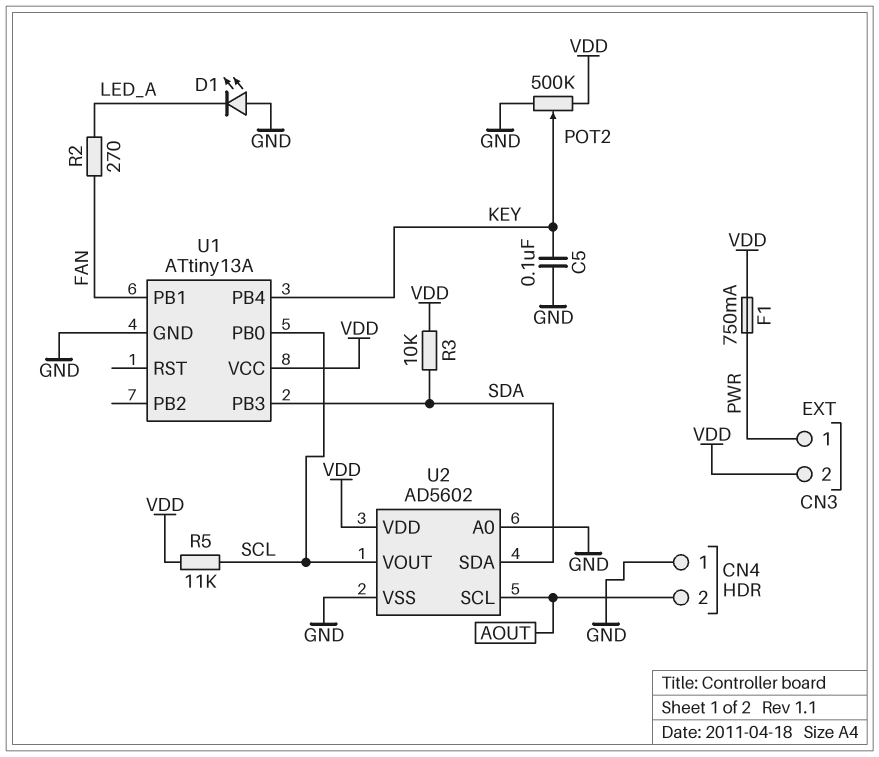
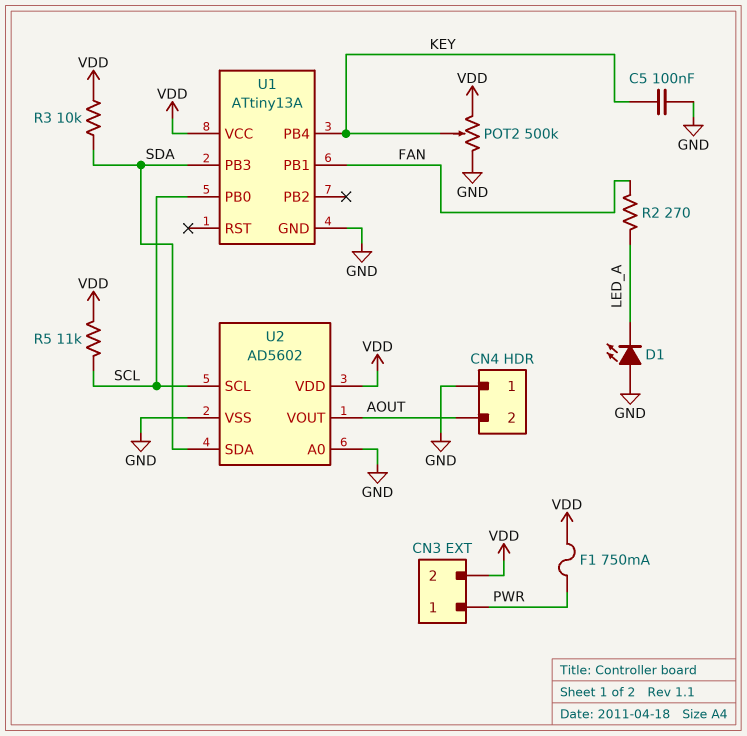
U2 pin SCL: AOUT -> SCL
U2 pin VOUT: SCL -> AOUT

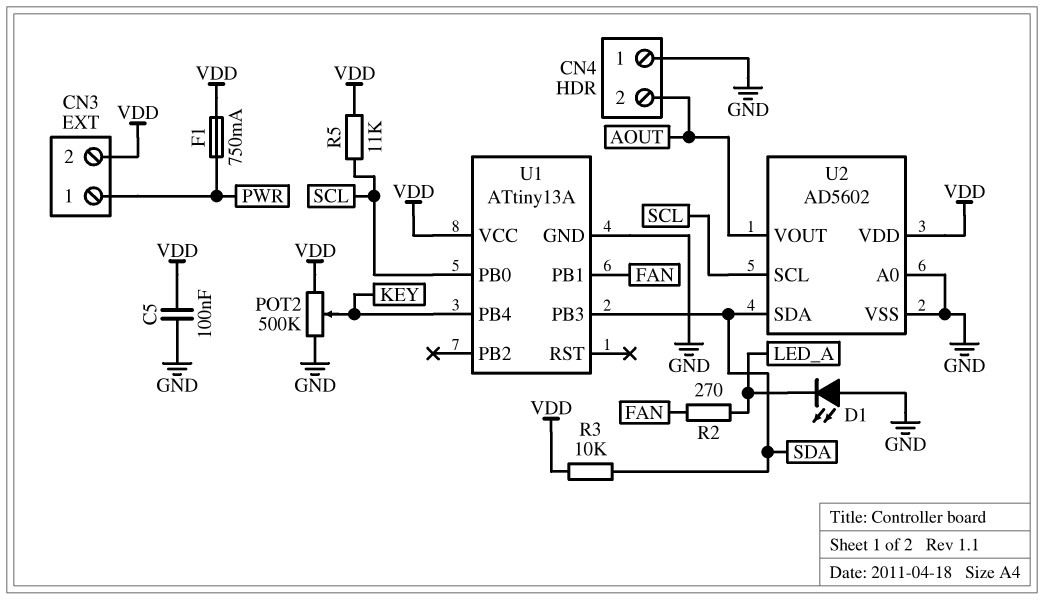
C5: 100nF (GND, KEY) -> 100nF (GND, VDD)

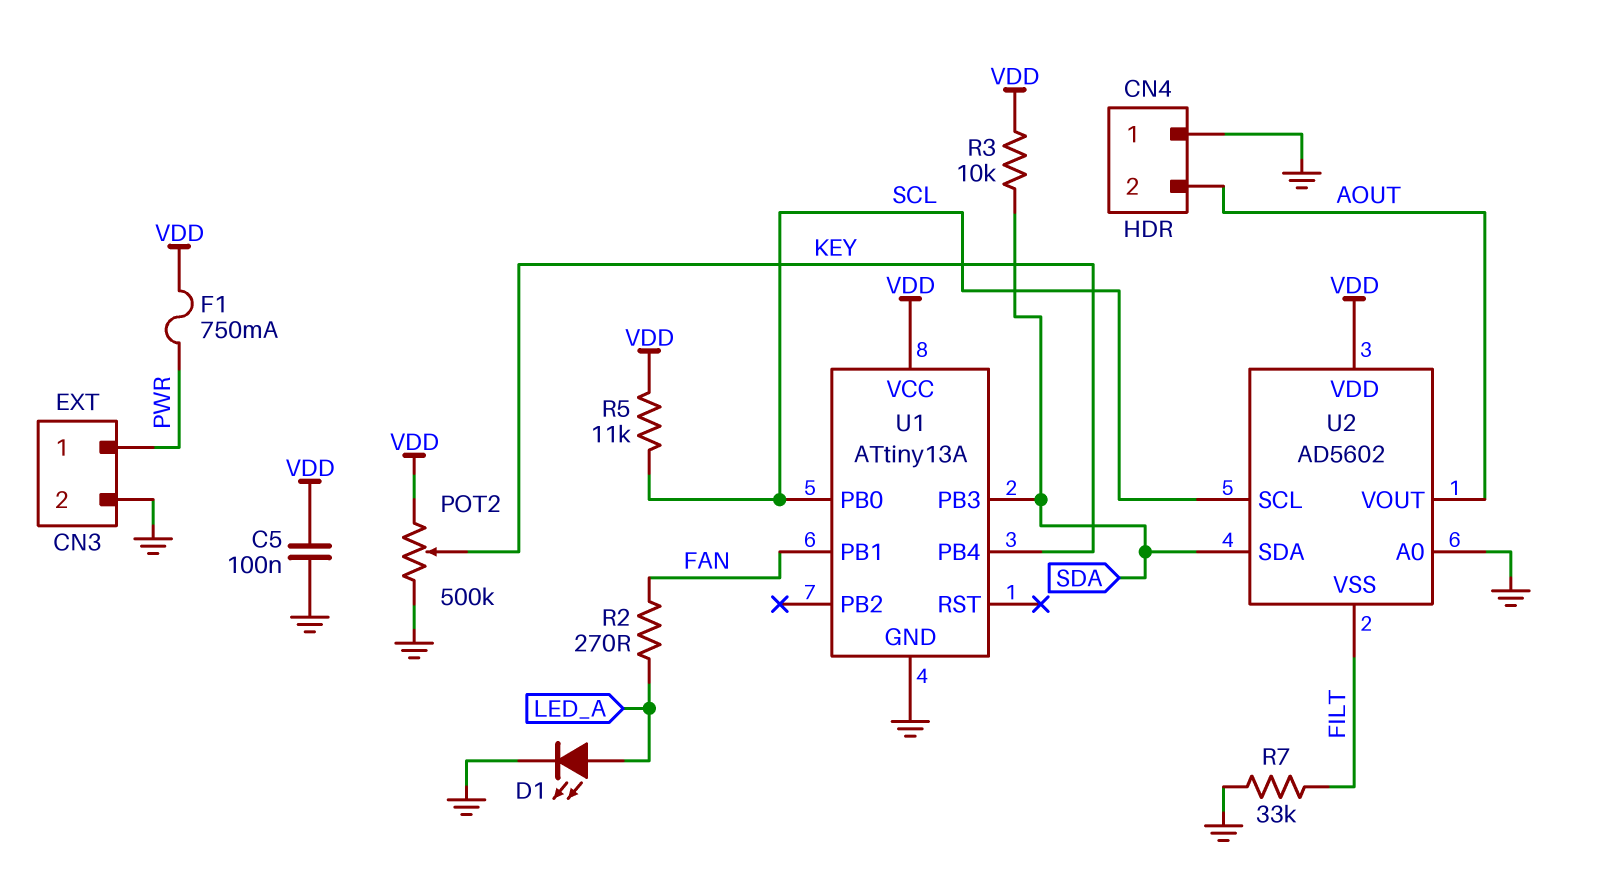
CN3 pin 2: VDD -> GND
D1: LED (A GND, K LED_A) -> LED (A LED_A, K GND)
R7: none -> 33k (FILT, GND)
U2 pin VSS: GND -> FILT

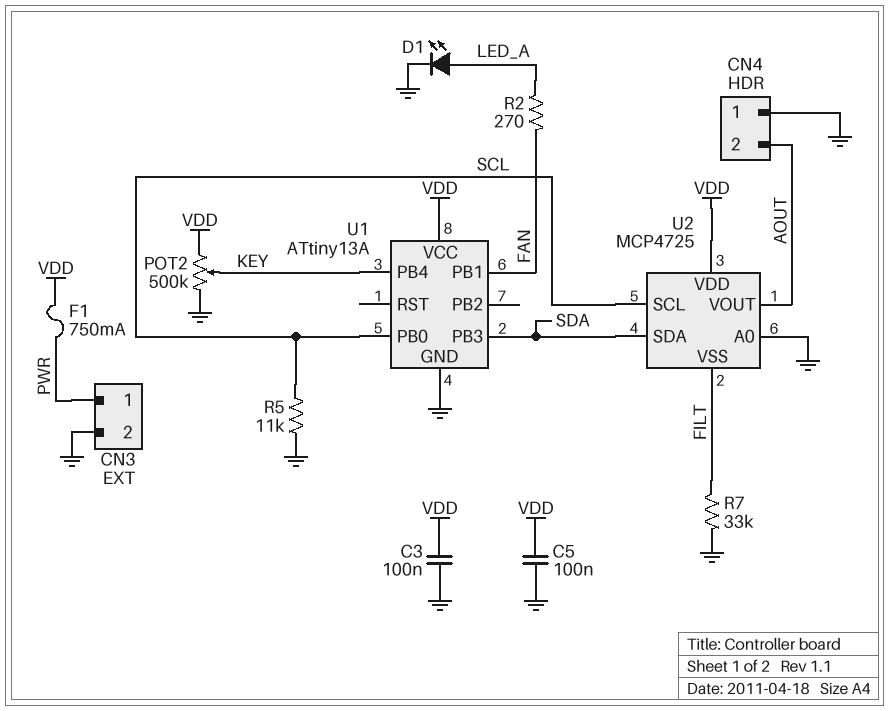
C3: none -> 100nF (GND, VDD)
R3: 10k (SDA, VDD) -> none
R5: 11k (SCL, VDD) -> 11k (GND, SCL)
U2: AD5602 -> MCP4725

